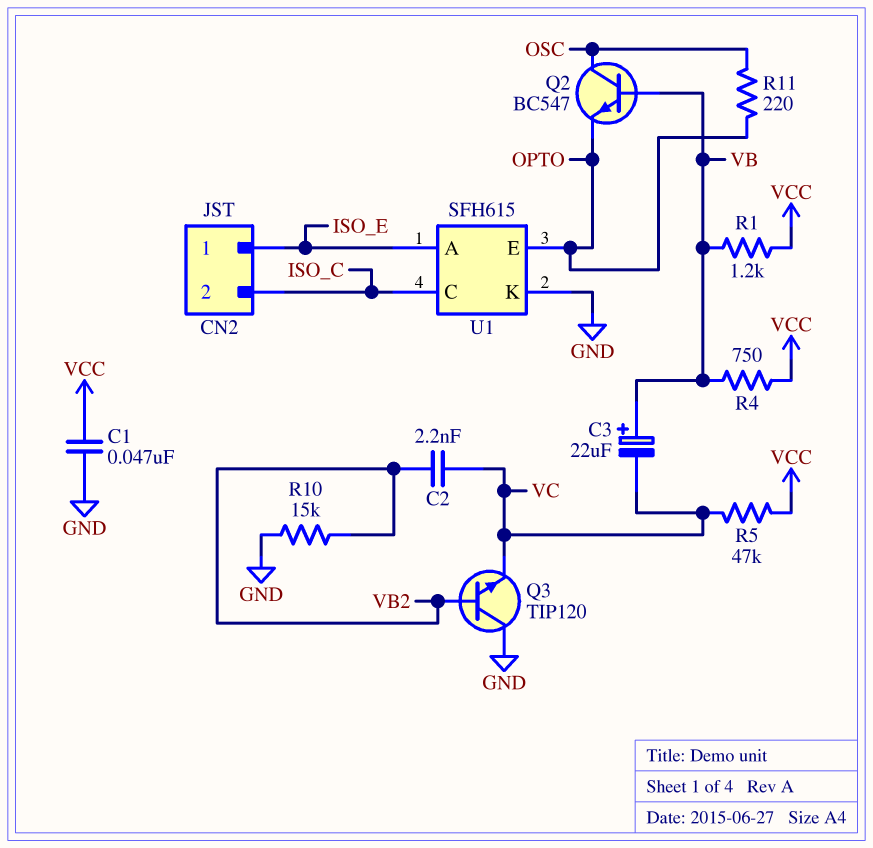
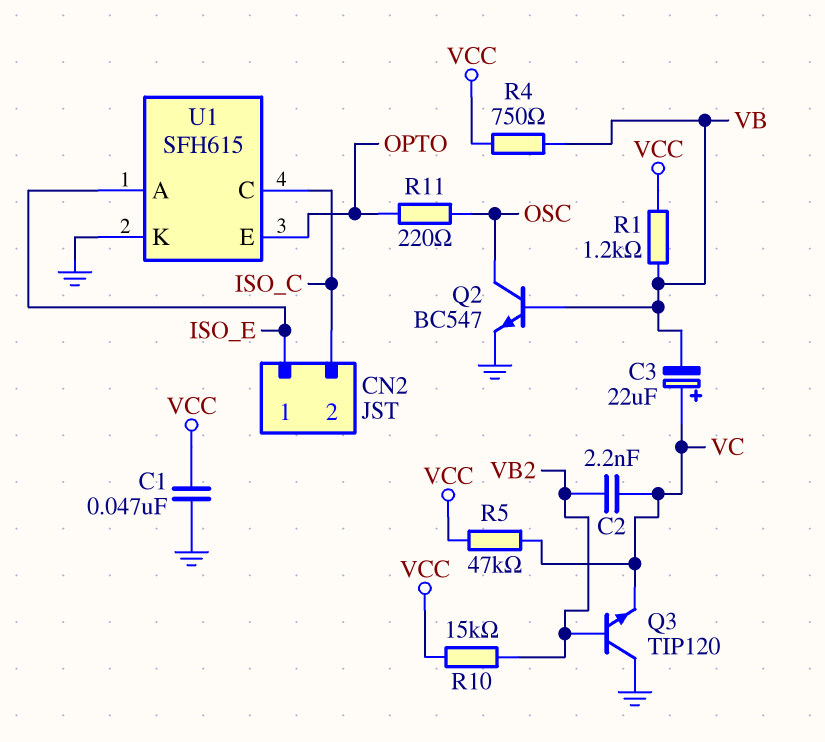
C3: 22uF (plus VB, minus VC) -> 22uF (plus VC, minus VB)
Q2: NPN BC547 (B VB, C OSC, E OPTO) -> NPN BC547 (B VB, C OSC, E GND)
R10: 15k (GND, VB2) -> 15k (VB2, VCC)

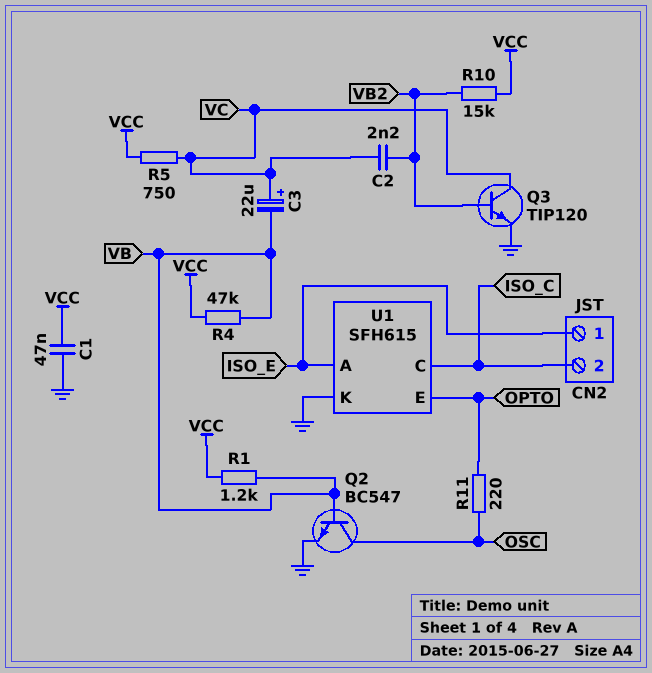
Q3: NPN TIP120 (B VB2, C GND, E VC) -> NPN TIP120 (B VB2, C VC, E GND)
R4: 750 (VB, VCC) -> 47k (VB, VCC)
R5: 47k (VC, VCC) -> 750 (VC, VCC)

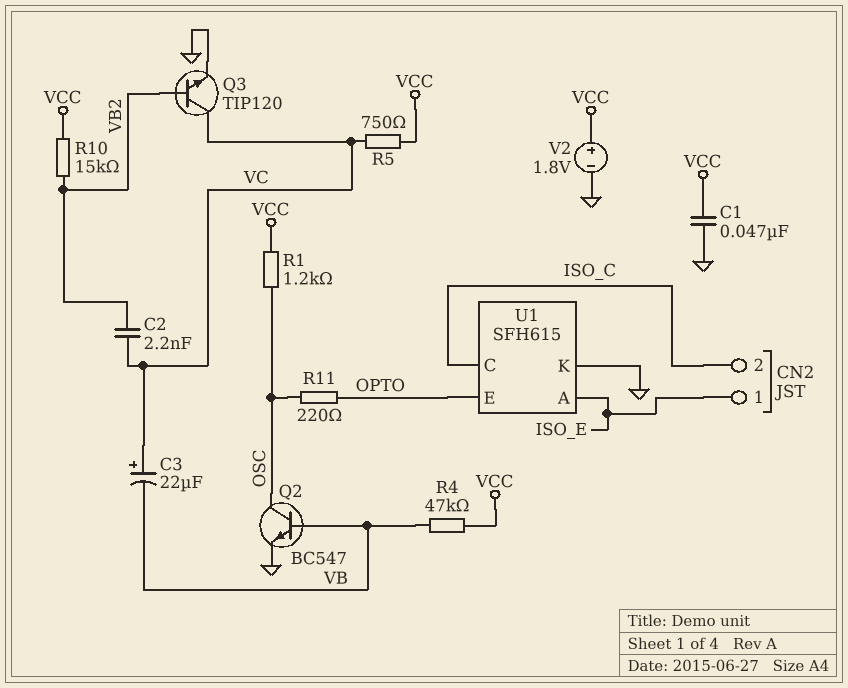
R1: 1.2k (VB, VCC) -> 1.2k (OSC, VCC)
V2: none -> 1.8V (plus VCC, minus GND)

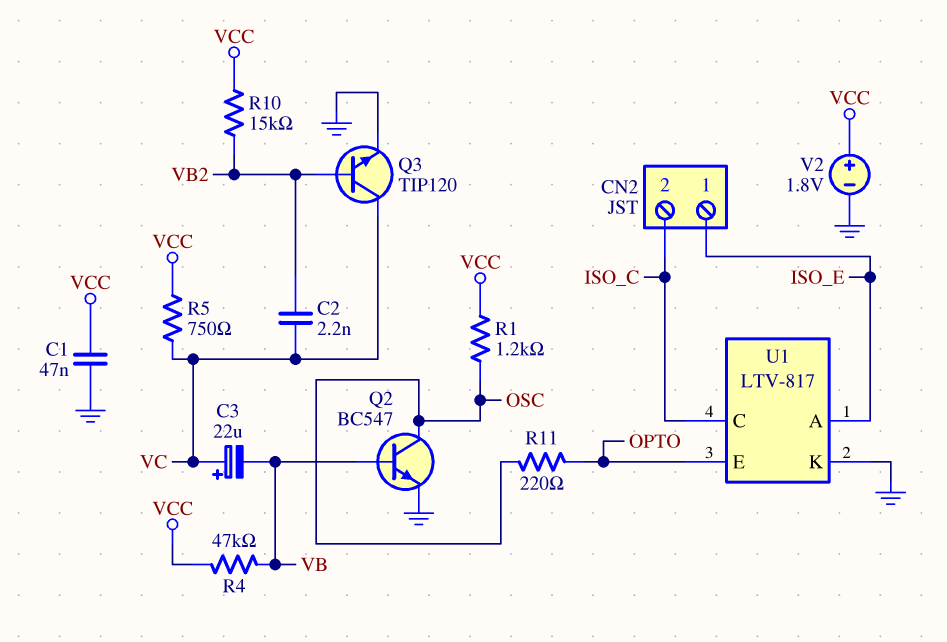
U1: SFH615 -> LTV-817

